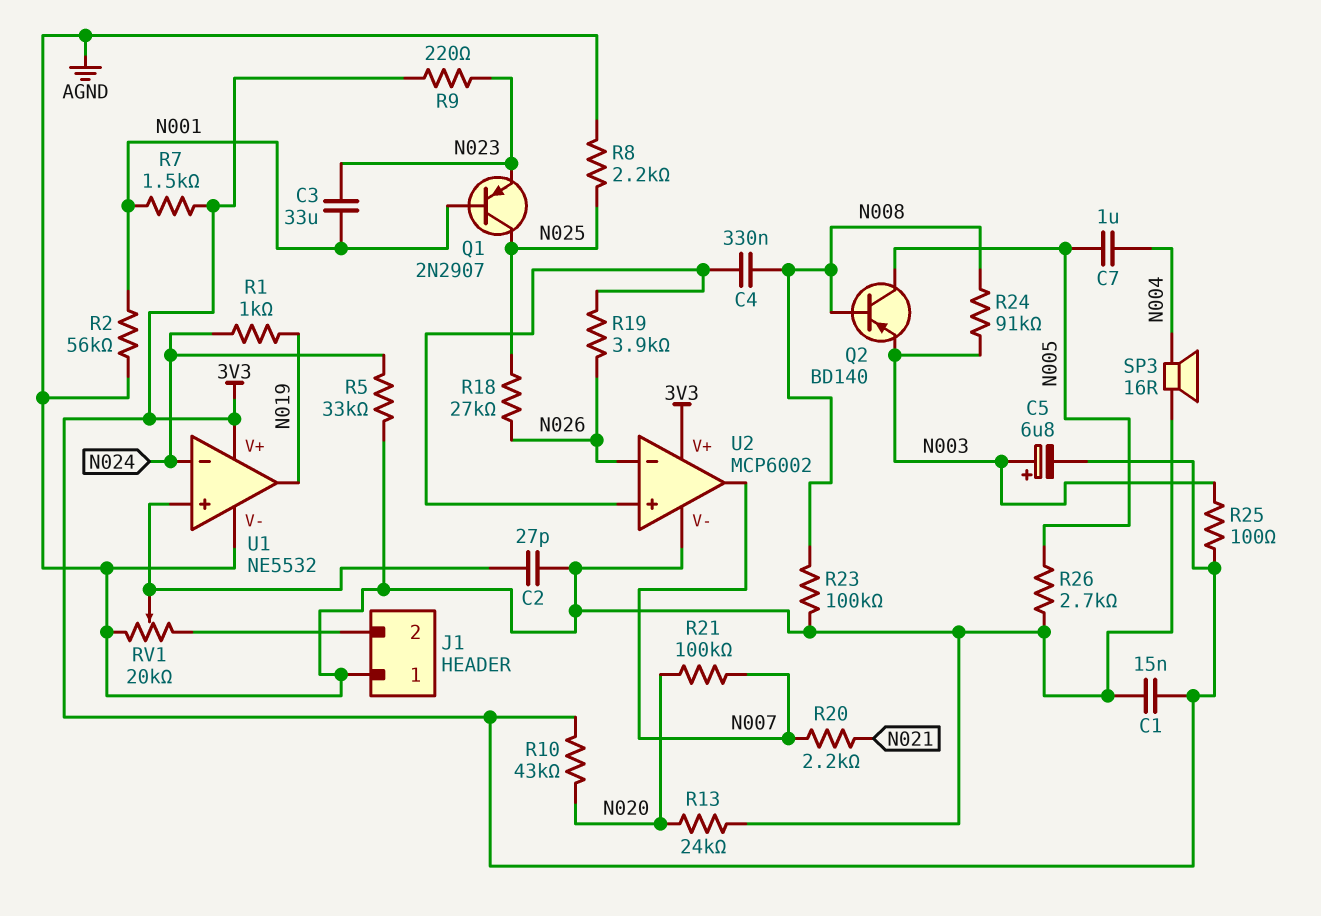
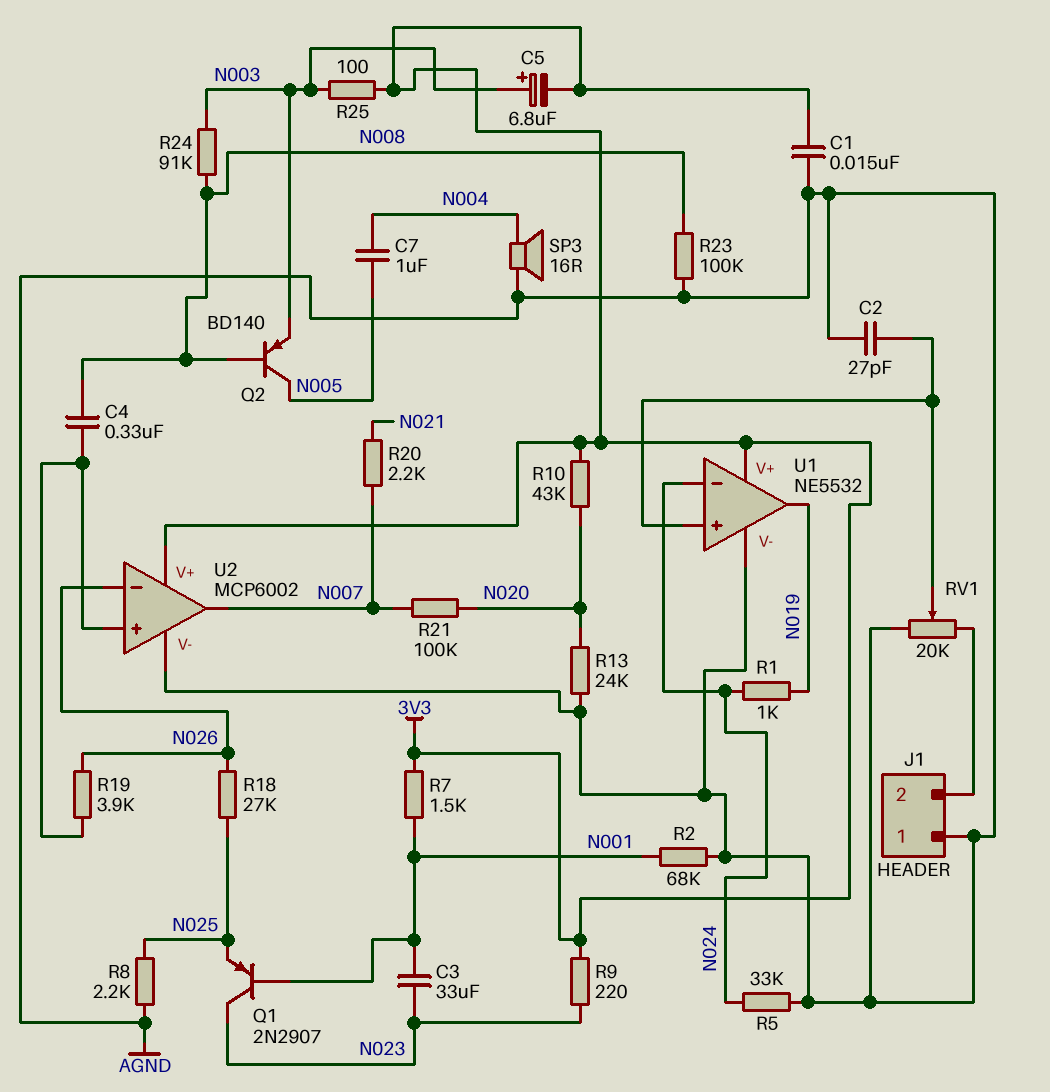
Q1: PNP 2N2907 (B N001, C N025, E N023) -> PNP 2N2907 (B N001, C N023, E N025)
R2: 56k (AGND, N001) -> 68k (AGND, N001)
R26: 2.7k (AGND, N005) -> none

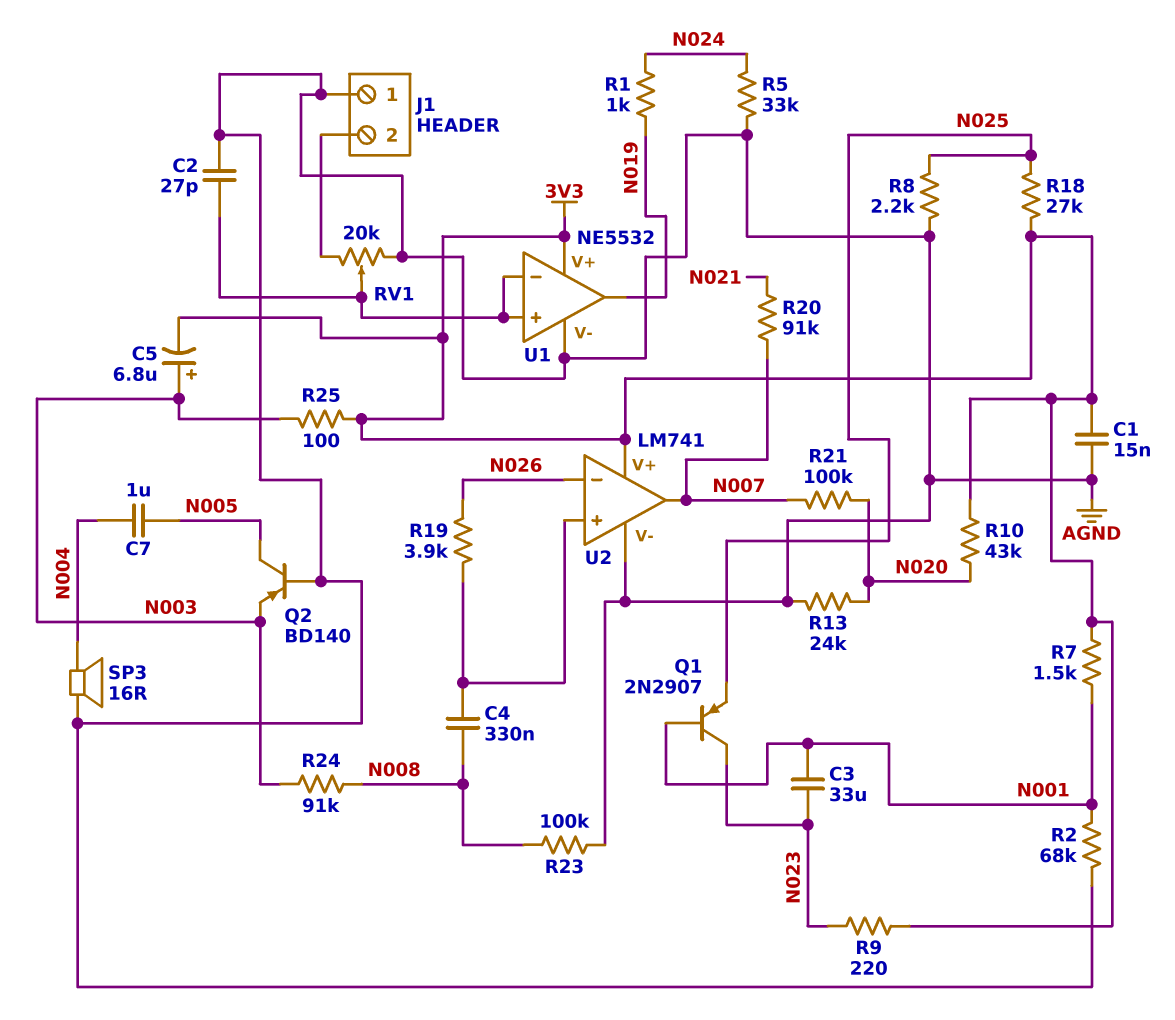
Q2: PNP BD140 (B N008, C N005, E N003) -> PNP BD140 (B AGND, C N005, E N003)
R18: 27k (N025, N026) -> 27k (3V3, N025)
R20: 2.2k (N007, N021) -> 91k (N007, N021)
U1 pin in-: N024 -> U1/in+
U2: MCP6002 -> LM741

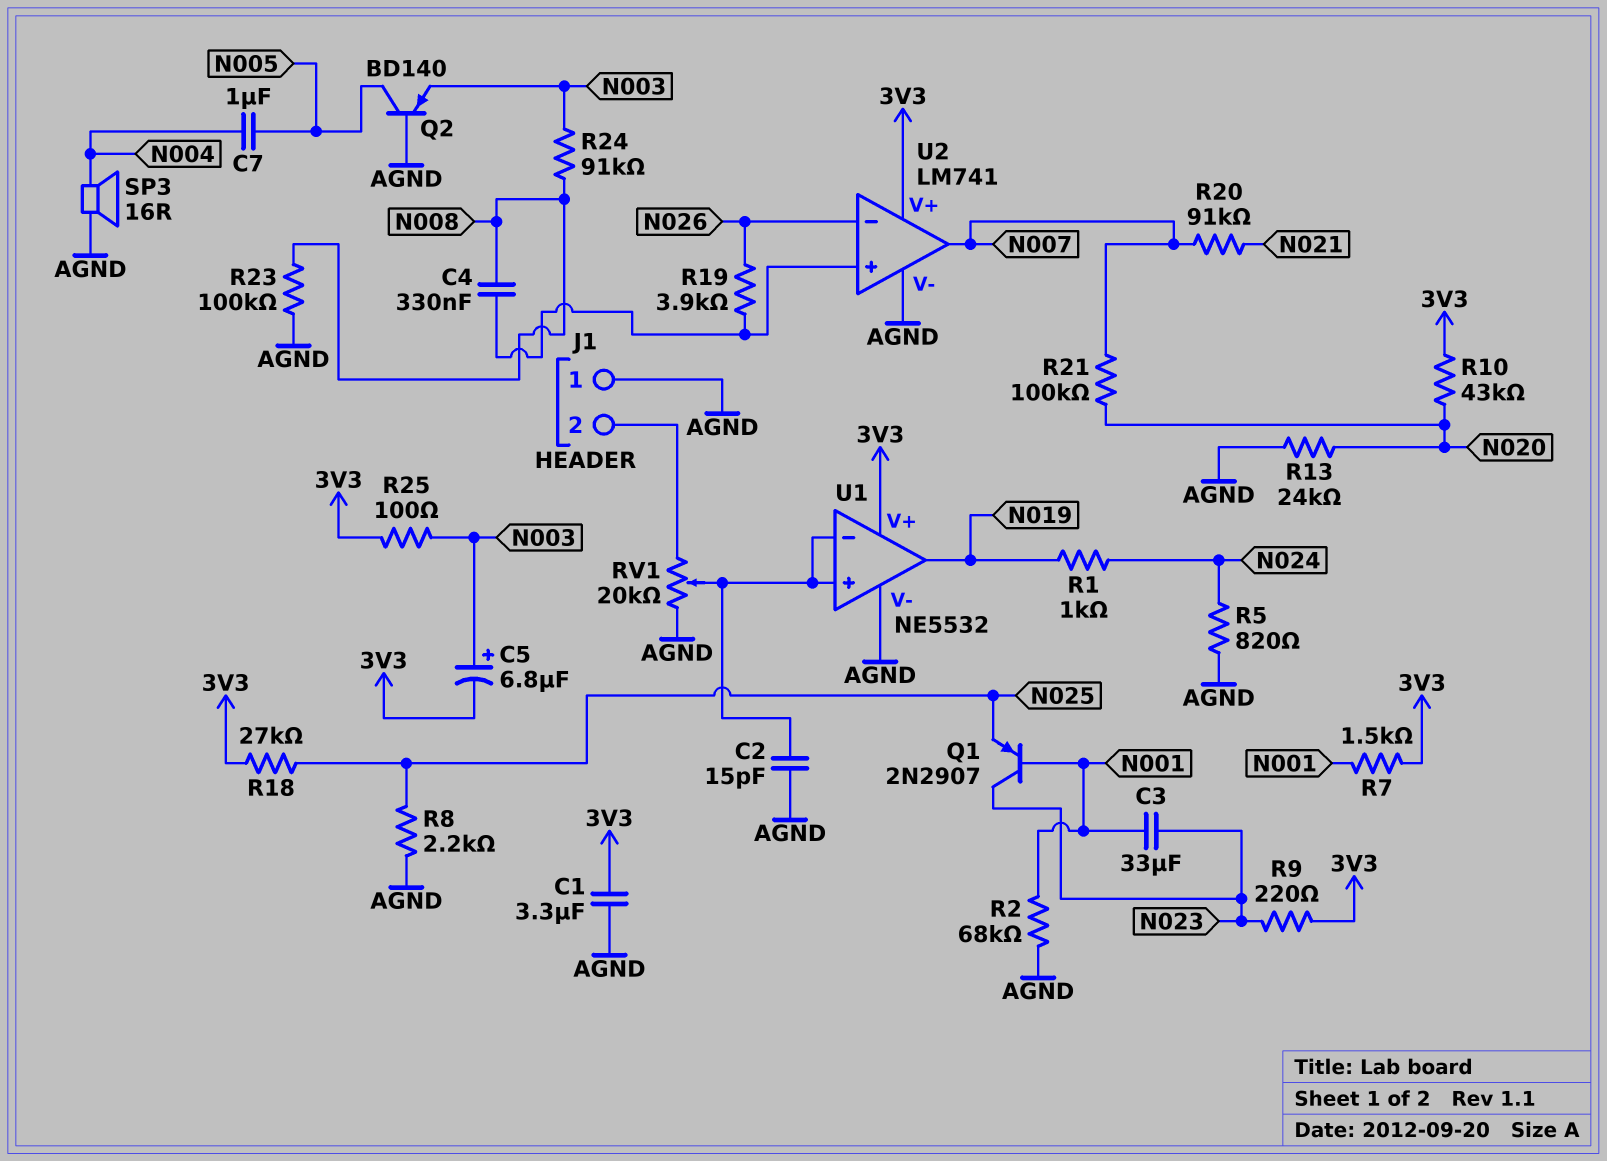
C1: 15nF (3V3, AGND) -> 3.3uF (3V3, AGND)
C2: 27pF (AGND, U1/in+) -> 15pF (AGND, U1/in+)
R5: 33k (AGND, N024) -> 820 (AGND, N024)

